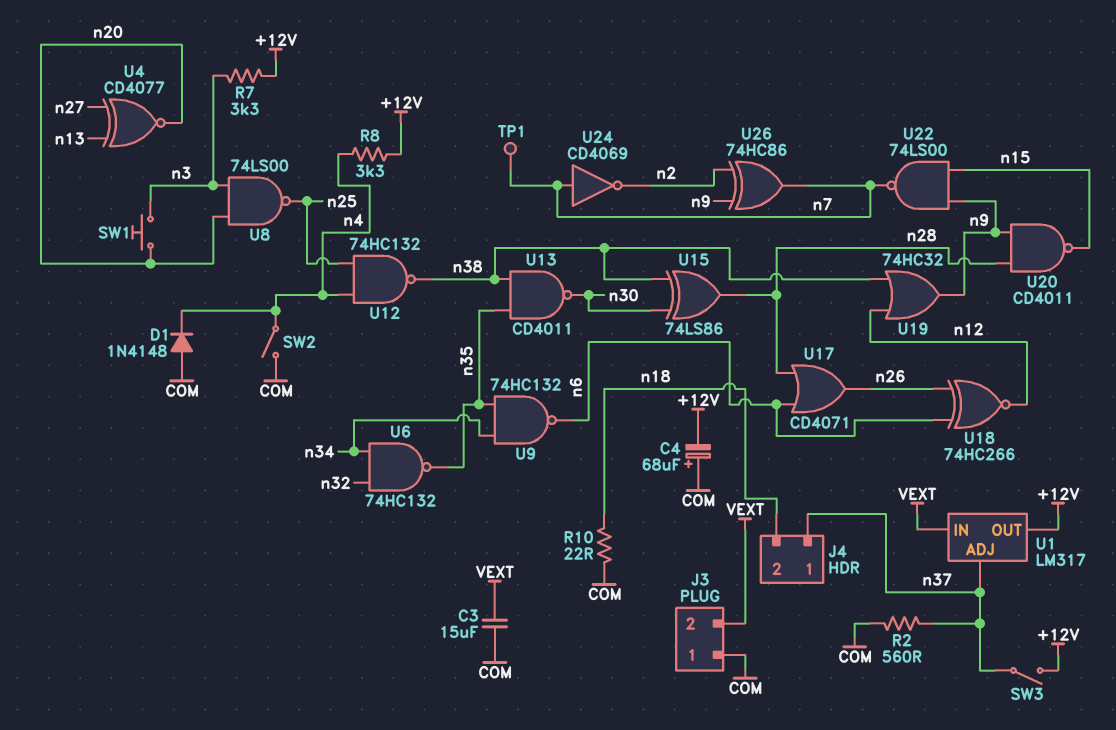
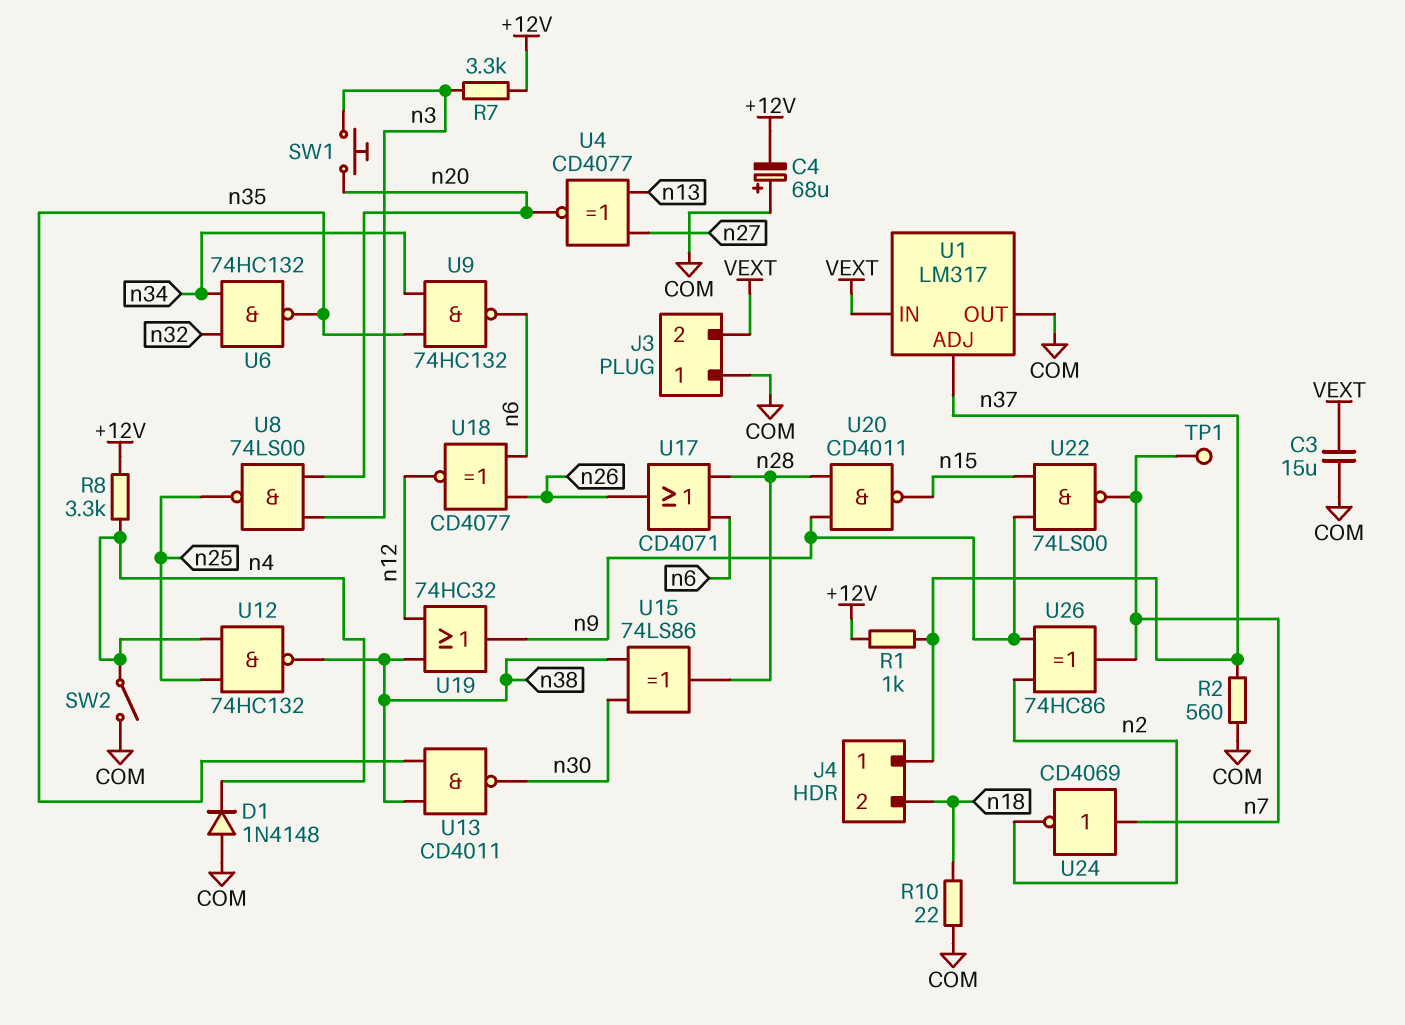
R1: none -> 1k (+12V, n37)
SW3: switch (+12V, n37) -> none
U1 pin OUT: +12V -> COM
U18: XNOR 74HC266 (in n6, in n26, out n12) -> XNOR CD4077 (in n6, in n26, out n12)

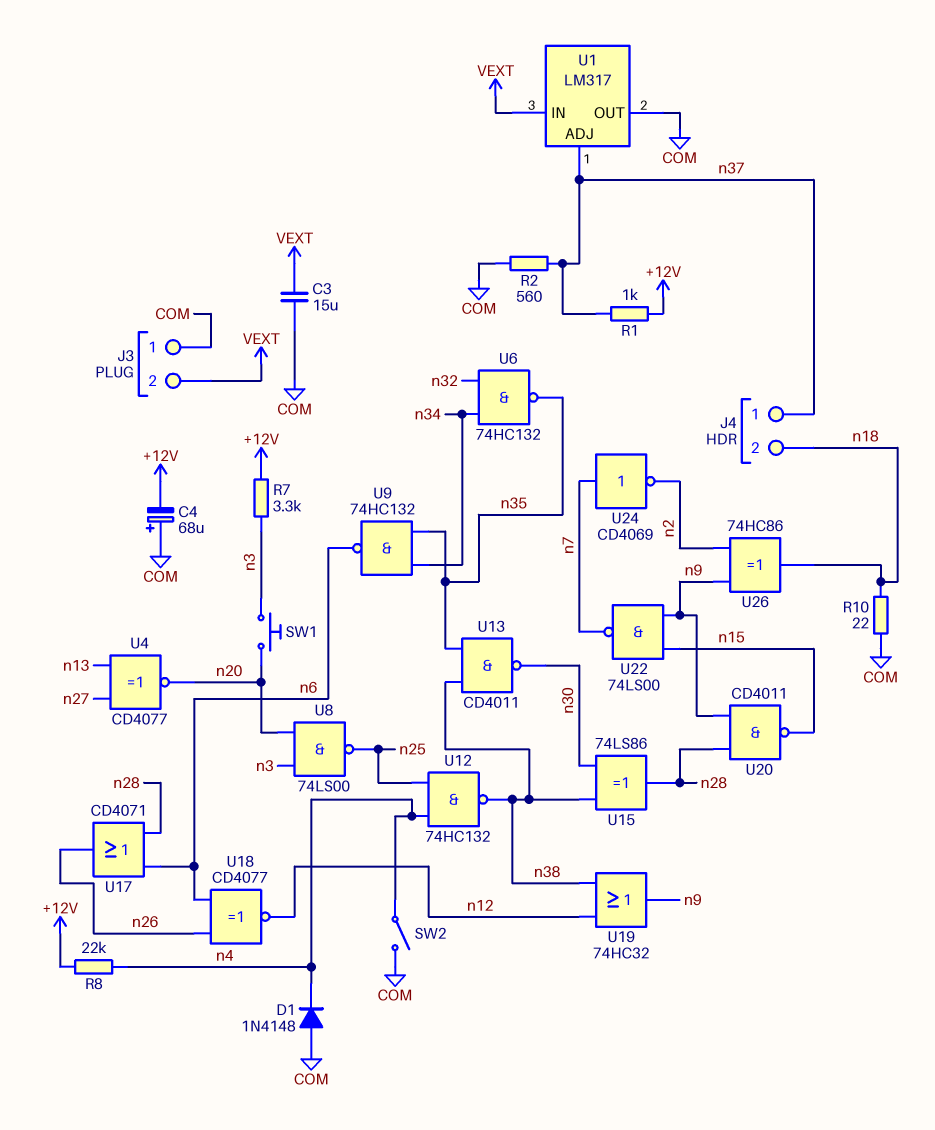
R8: 3.3k (+12V, n4) -> 22k (+12V, n4)
TP1: test point (n7) -> none
U26: XOR 74HC86 (in n2, in n9, out n7) -> XOR 74HC86 (in n2, in n9, out n18)

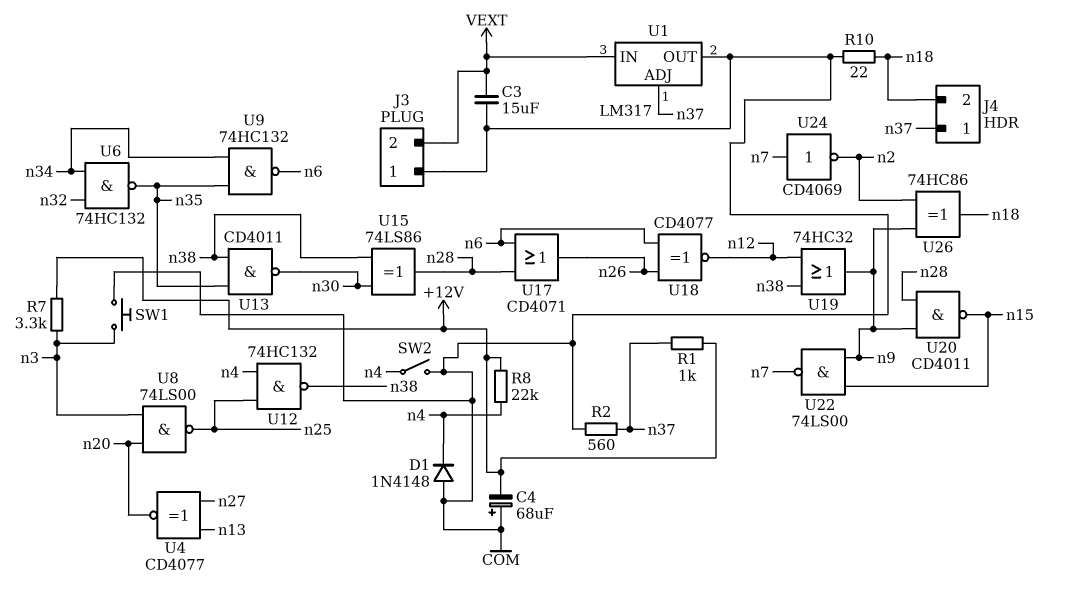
SW1: button (n3, n20) -> button (COM, n3)

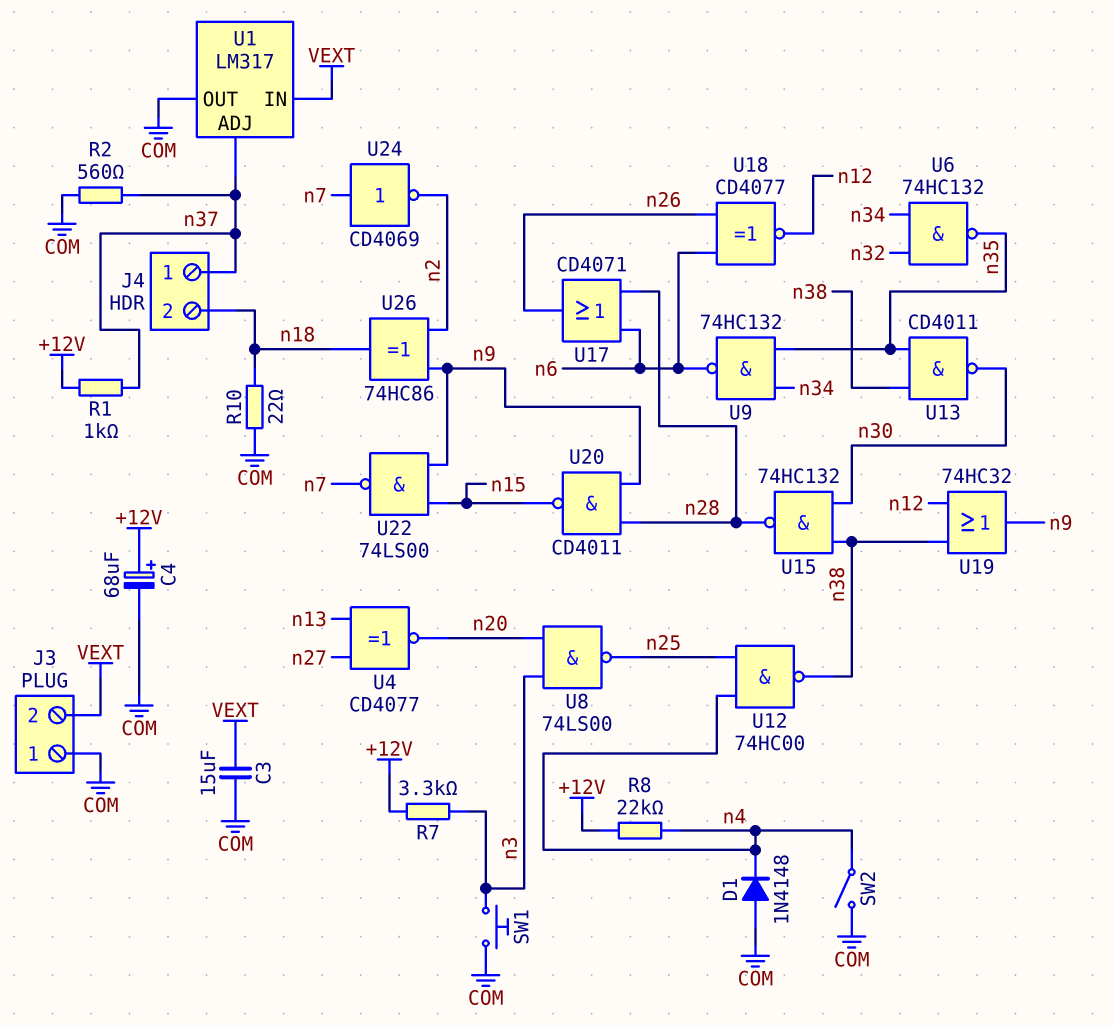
C4: 68uF (plus COM, minus +12V) -> 68uF (plus +12V, minus COM)
U12: NAND 74HC132 (in n4, in n25, out n38) -> NAND 74HC00 (in n4, in n25, out n38)
U15: XOR 74LS86 (in n30, in n38, out n28) -> NAND 74HC132 (in n30, in n38, out n28)

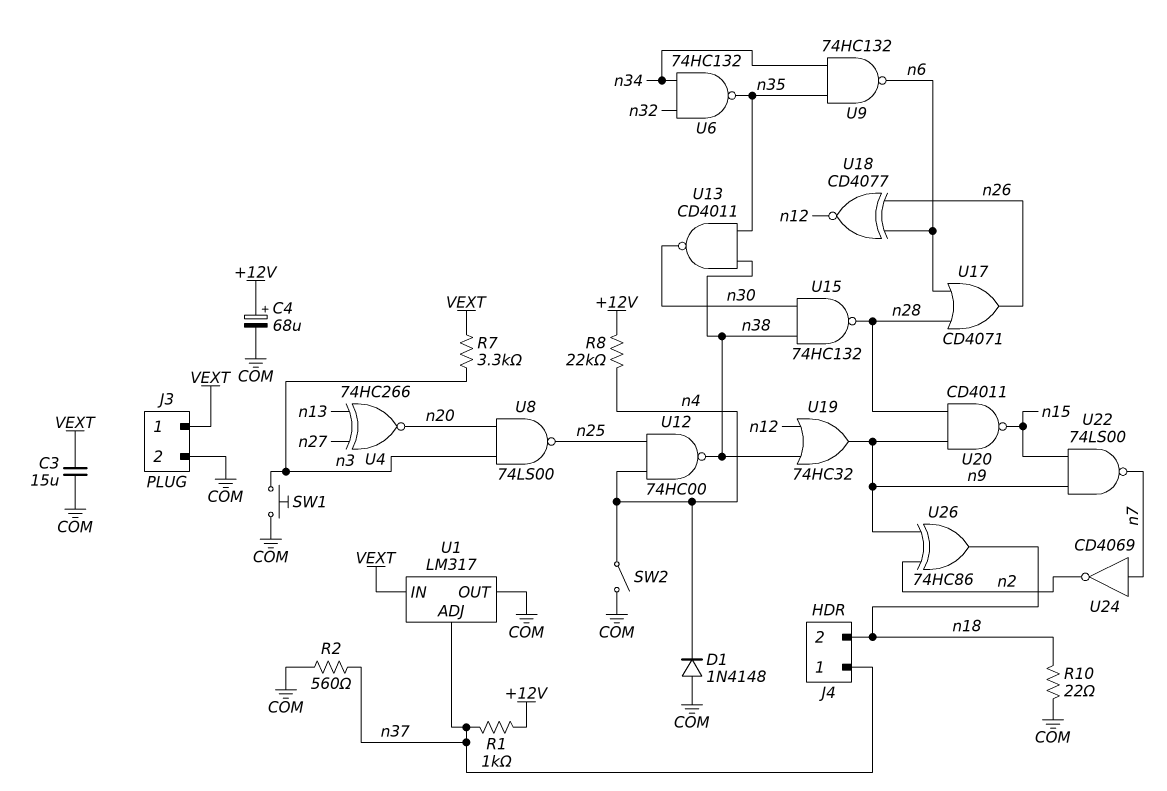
J3 pin 1: COM -> VEXT
J3 pin 2: VEXT -> COM
R7: 3.3k (+12V, n3) -> 3.3k (VEXT, n3)
U4: XNOR CD4077 (in n13, in n27, out n20) -> XNOR 74HC266 (in n13, in n27, out n20)

